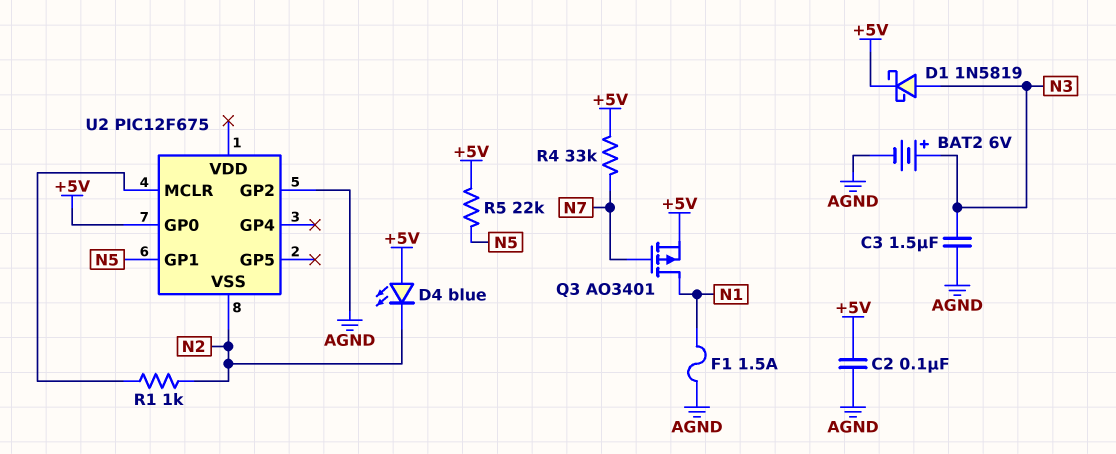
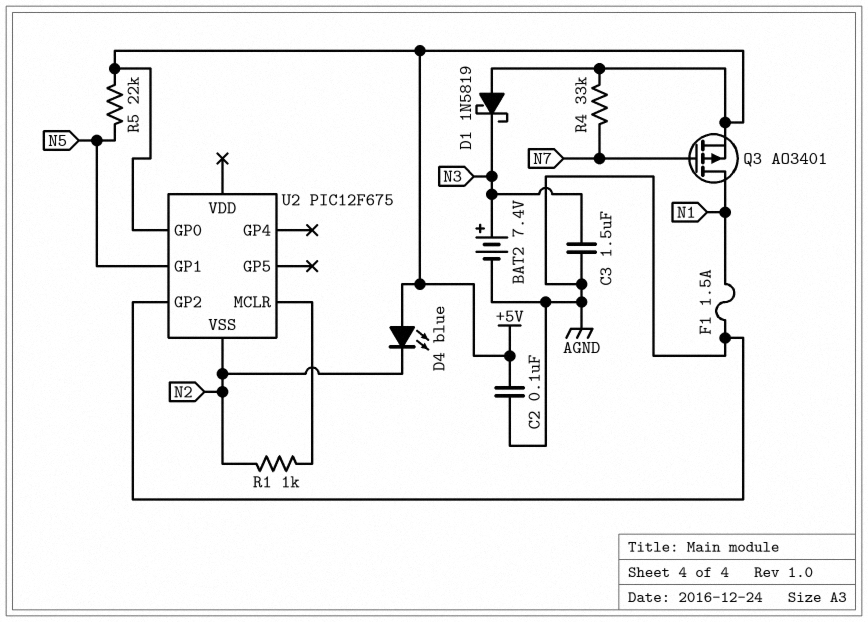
BAT2: 6V (plus N3, minus AGND) -> 7.4V (plus N3, minus AGND)
D1: schottky 1N5819 (A N3, K +5V) -> schottky 1N5819 (A +5V, K N3)

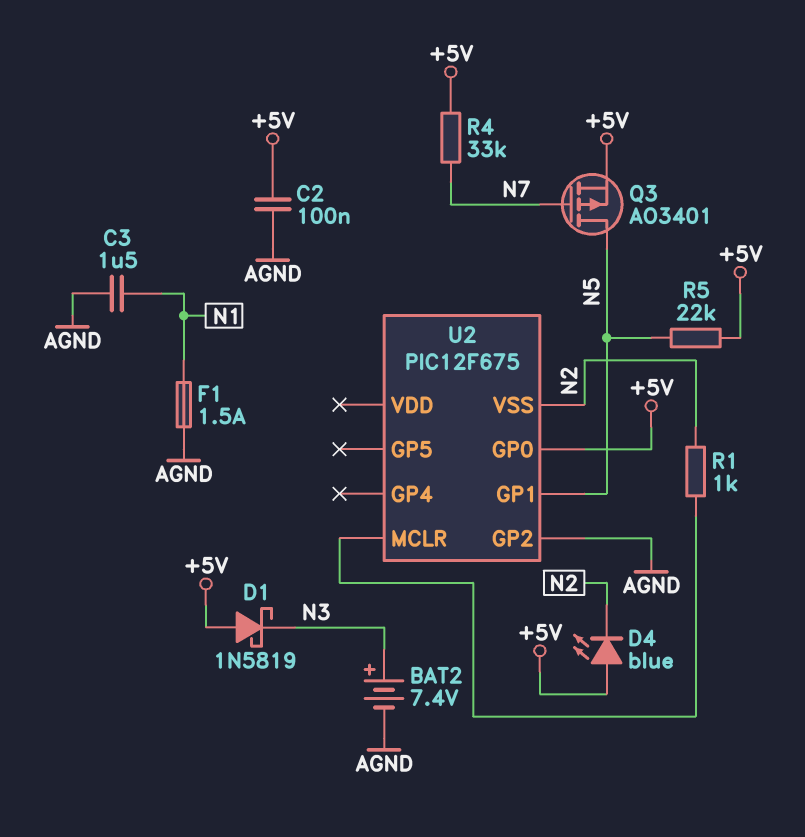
C3: 1.5uF (AGND, N3) -> 1.5uF (AGND, N1)
Q3: PMOS AO3401 (G N7, D N1, S +5V) -> PMOS AO3401 (G N7, D N5, S +5V)

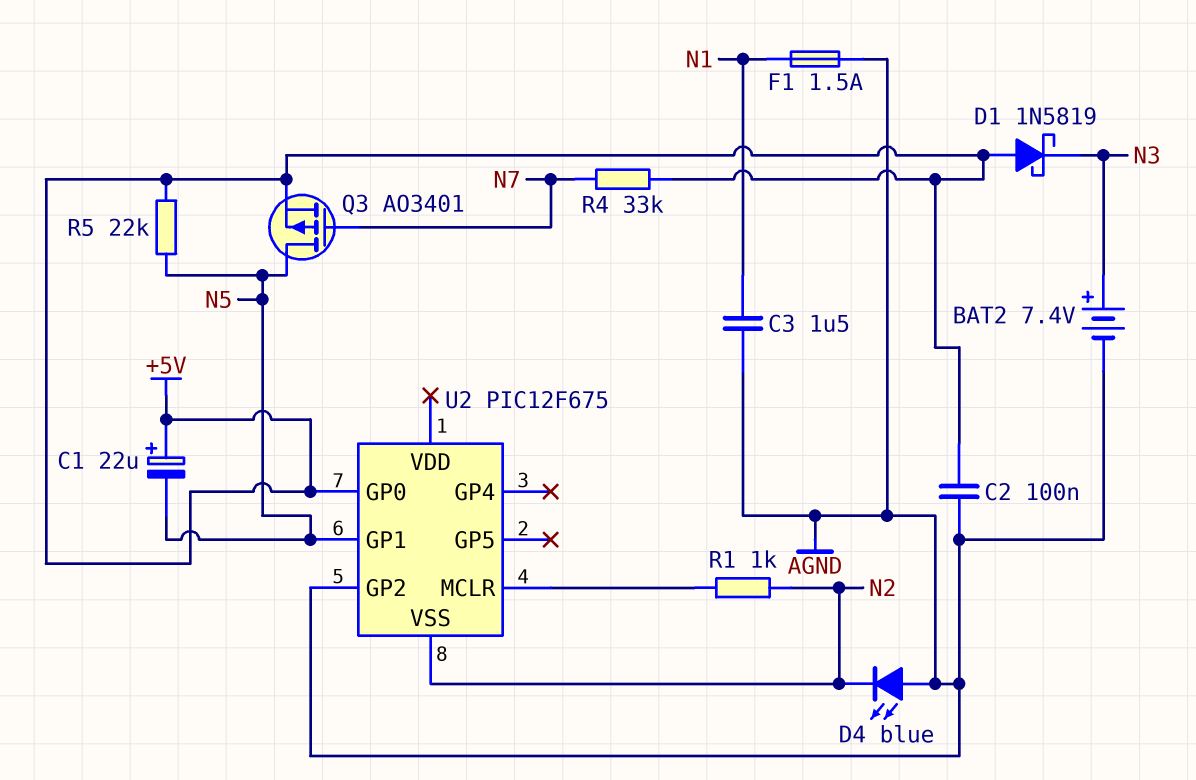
C1: none -> 22uF (plus +5V, minus N5)
D4: LED blue (A +5V, K N2) -> LED blue (A AGND, K N2)

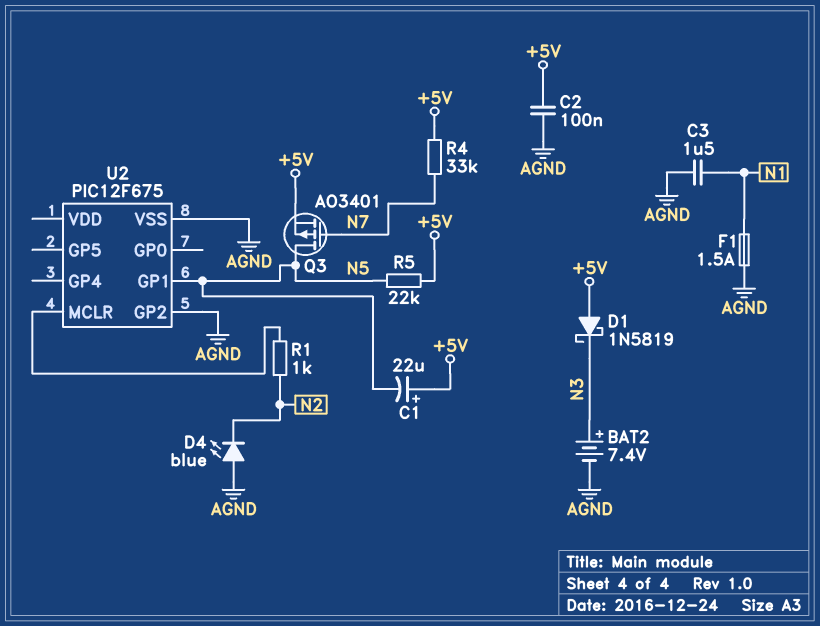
U2 pin GP0: +5V -> none
U2 pin VSS: N2 -> AGND

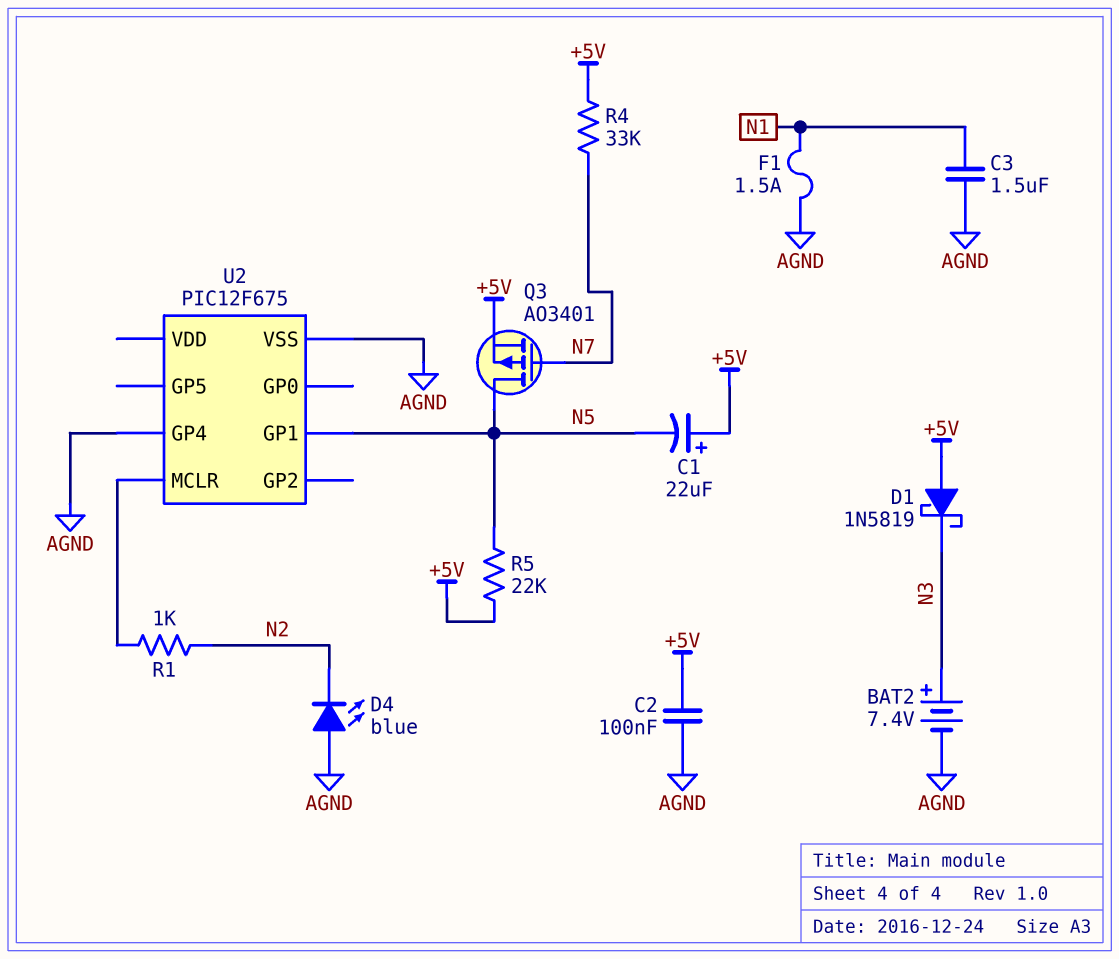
U2 pin GP2: AGND -> none
U2 pin GP4: none -> AGND

